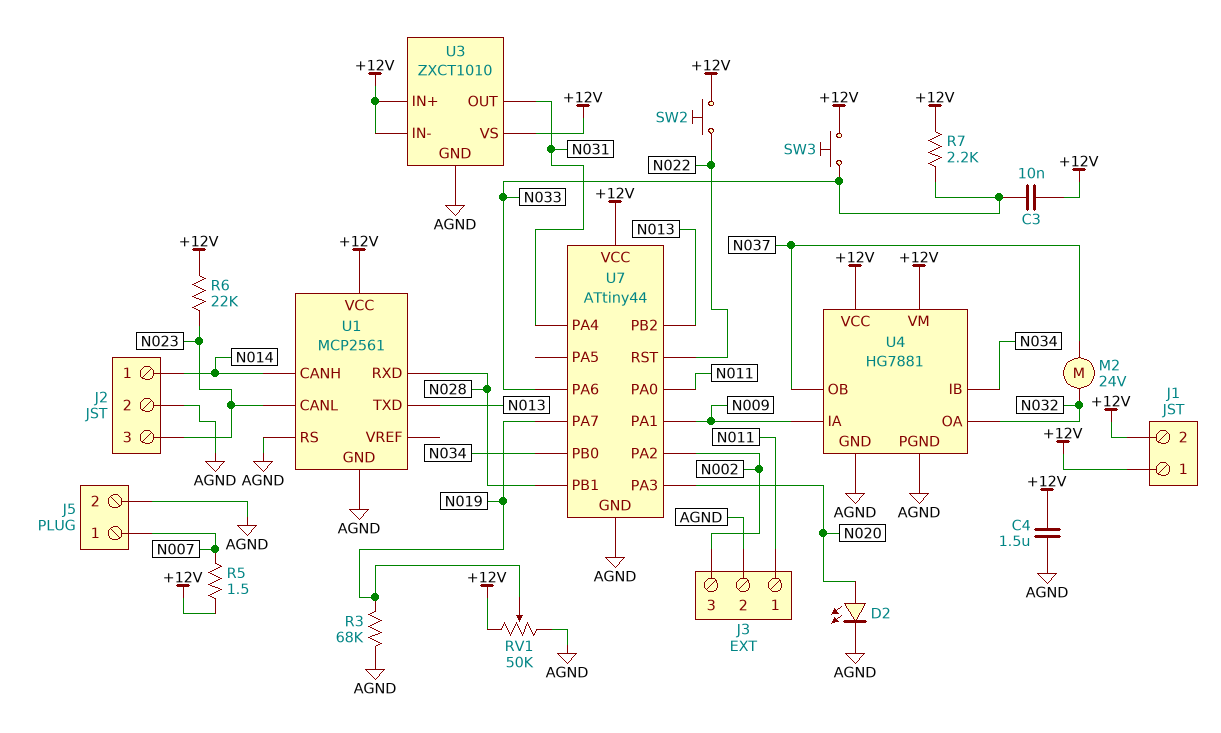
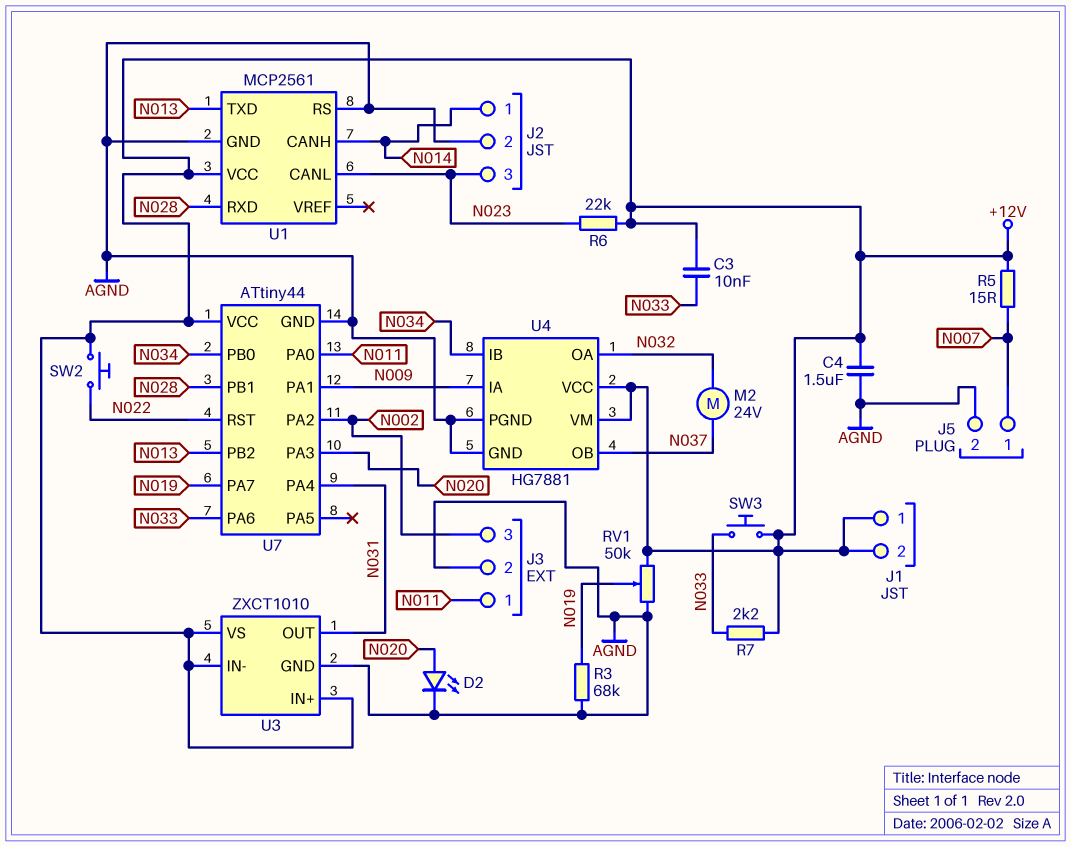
R5: 1.5 (+12V, N007) -> 15 (+12V, N007)

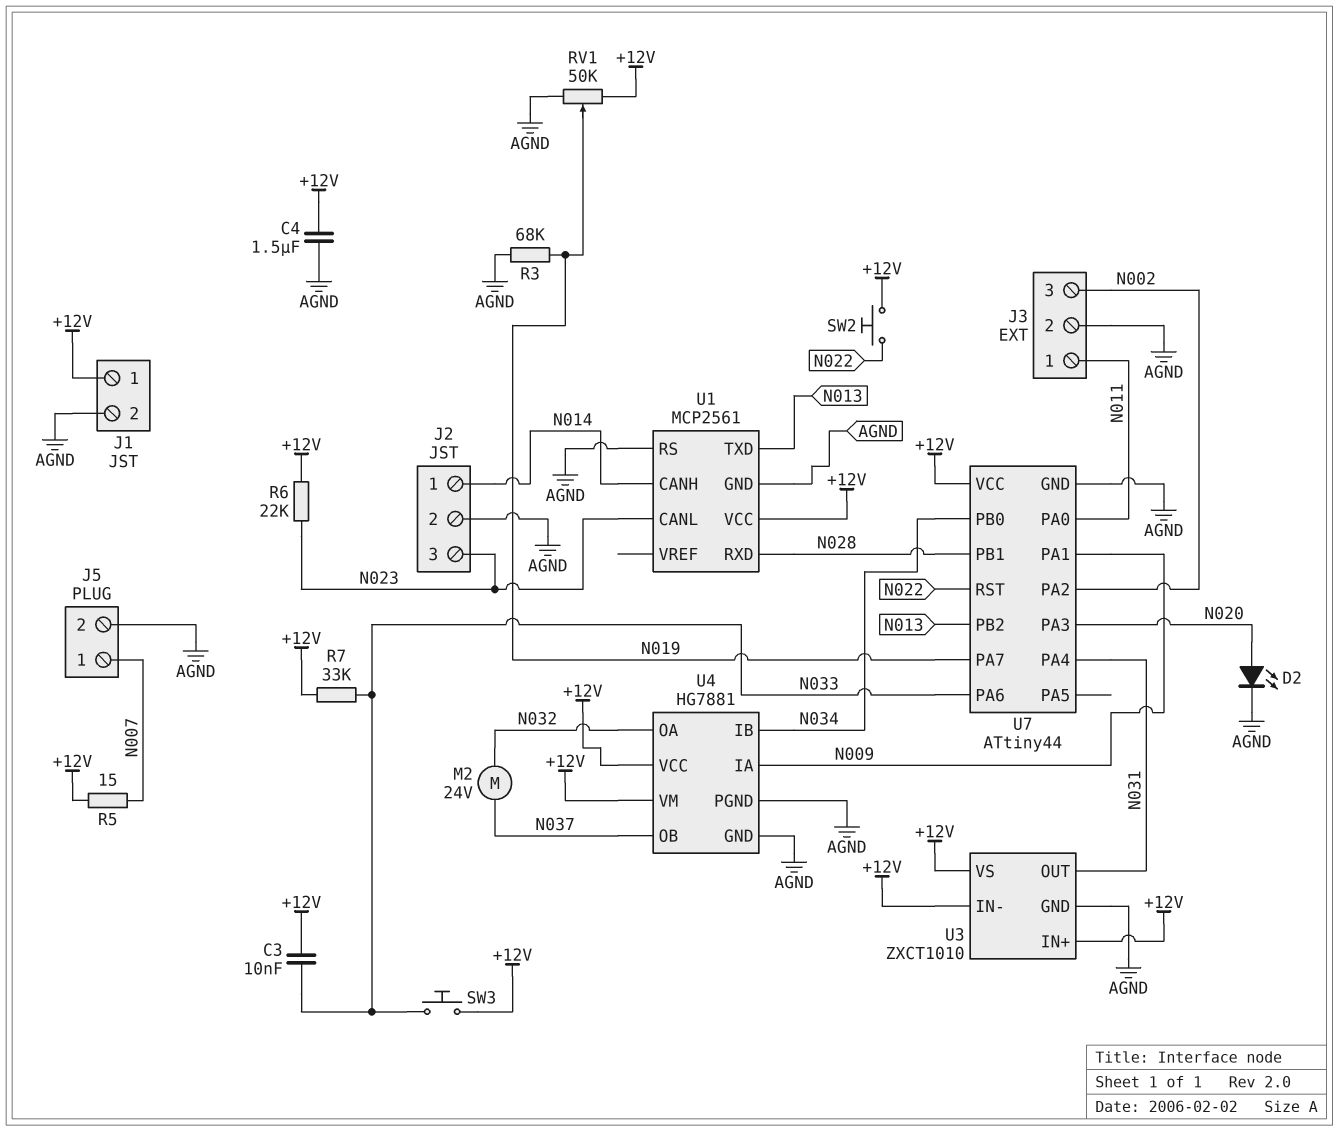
J1 pin 2: +12V -> AGND
R7: 2.2k (+12V, N033) -> 33k (+12V, N033)

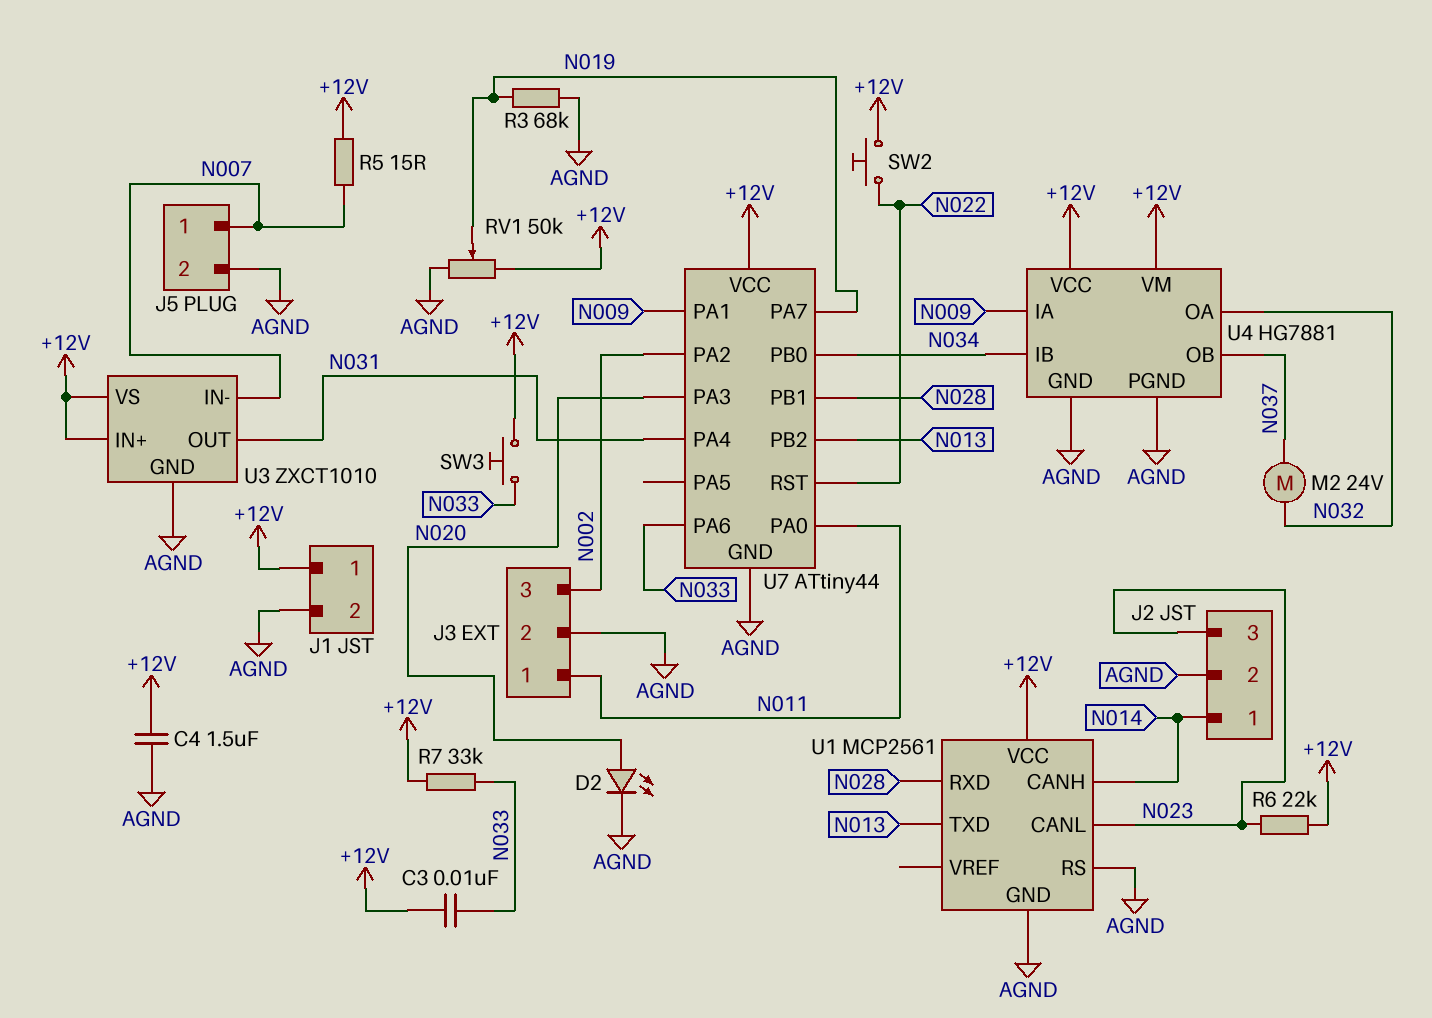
U3 pin IN-: +12V -> N007

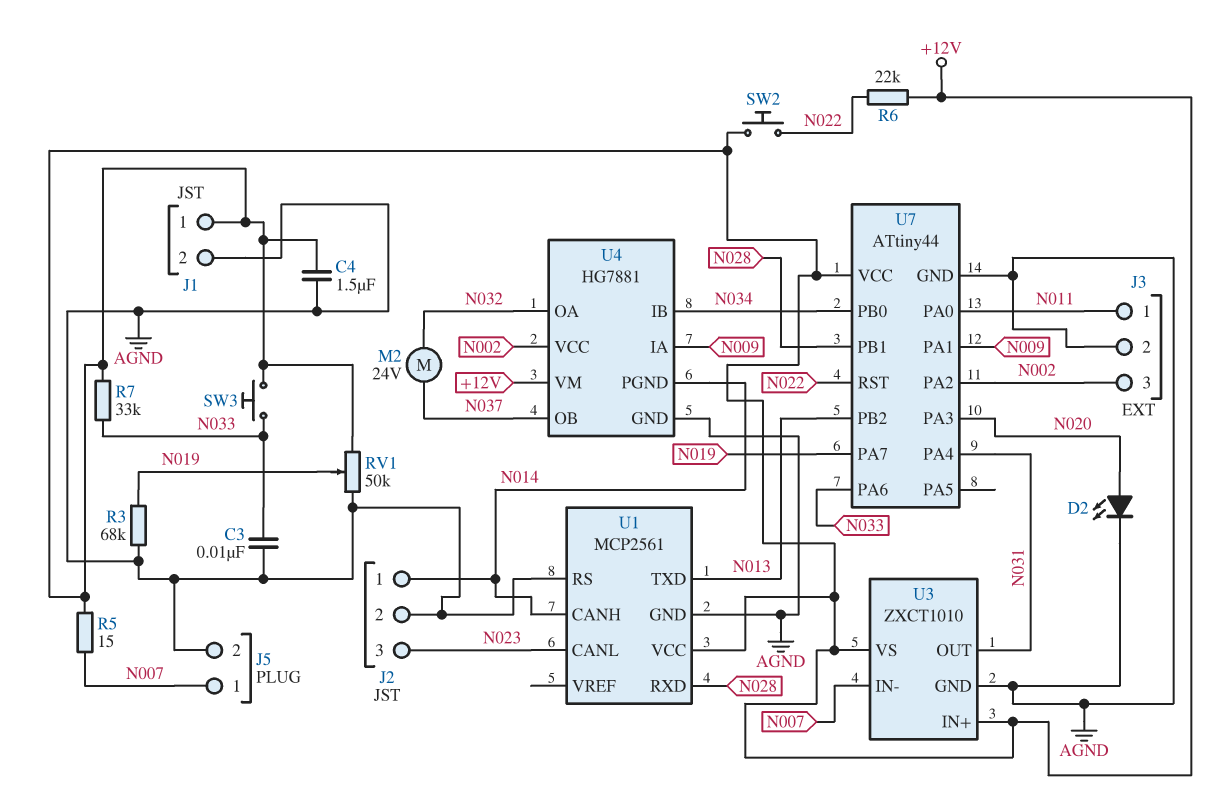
C3: 10nF (+12V, N033) -> 10nF (AGND, N033)
R6: 22k (+12V, N023) -> 22k (+12V, N022)
U4 pin PGND: AGND -> N014
U4 pin VCC: +12V -> N002

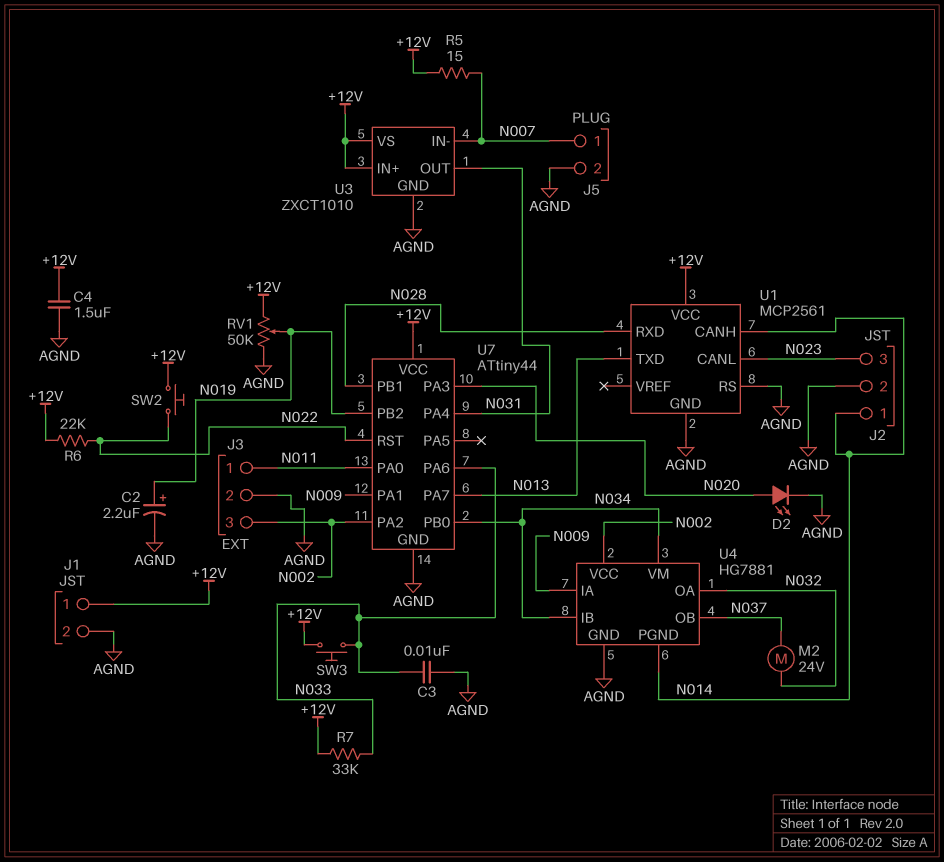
C2: none -> 2.2uF (plus N019, minus AGND)
R3: 68k (AGND, N019) -> none
U4 pin VM: +12V -> N034
U7 pin PA7: N019 -> N013
U7 pin PB2: N013 -> N019

